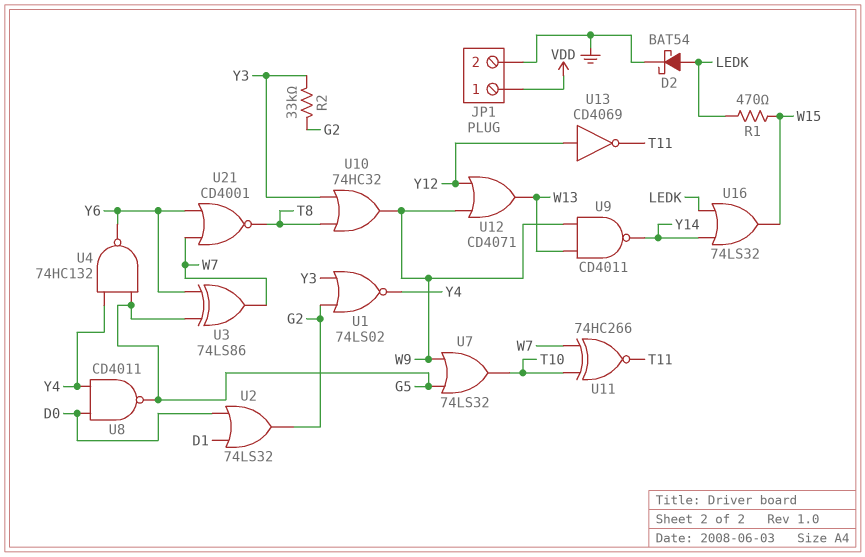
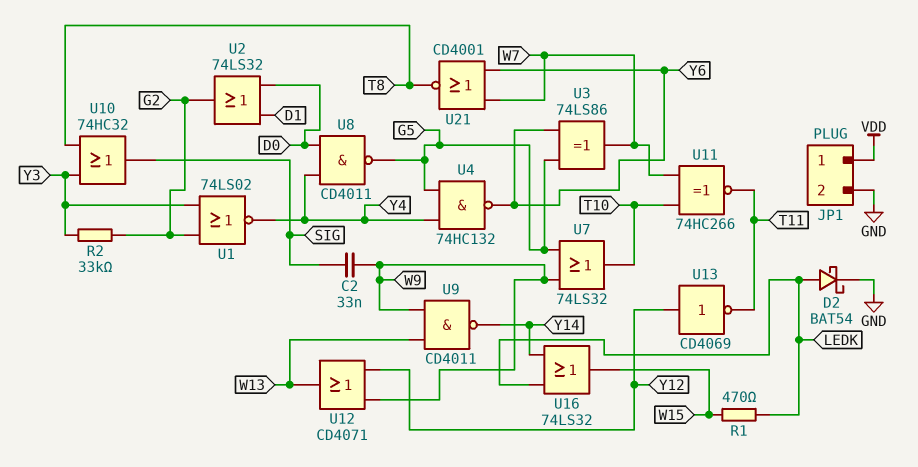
C2: none -> 33nF (SIG, W9)
U10: OR 74HC32 (in T8, in Y3, out W9) -> OR 74HC32 (in T8, in Y3, out SIG)

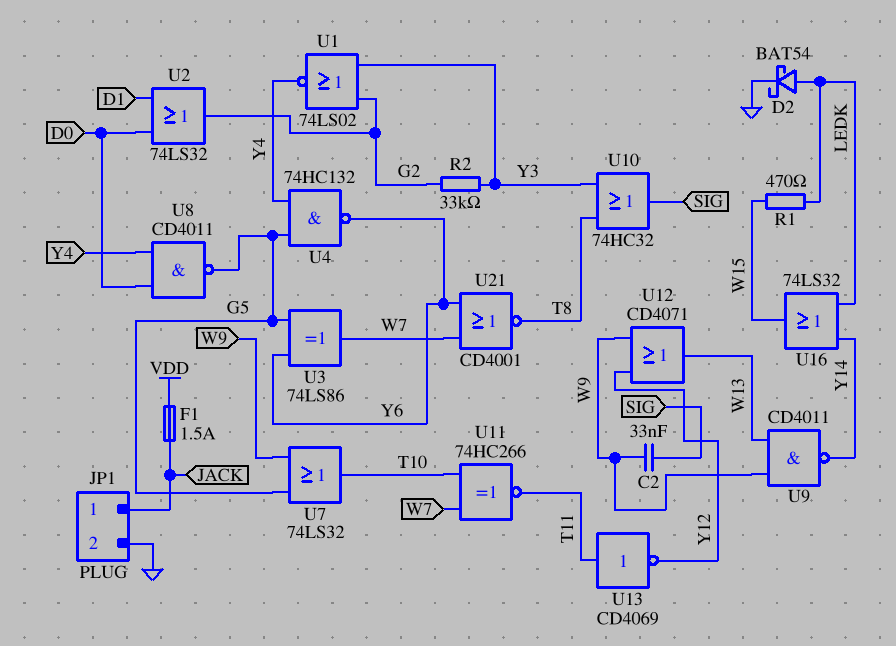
F1: none -> 1.5A (JACK, VDD)
JP1 pin 1: VDD -> JACK
U13: NOT CD4069 (in Y12, out T11) -> NOT CD4069 (in T11, out Y12)

